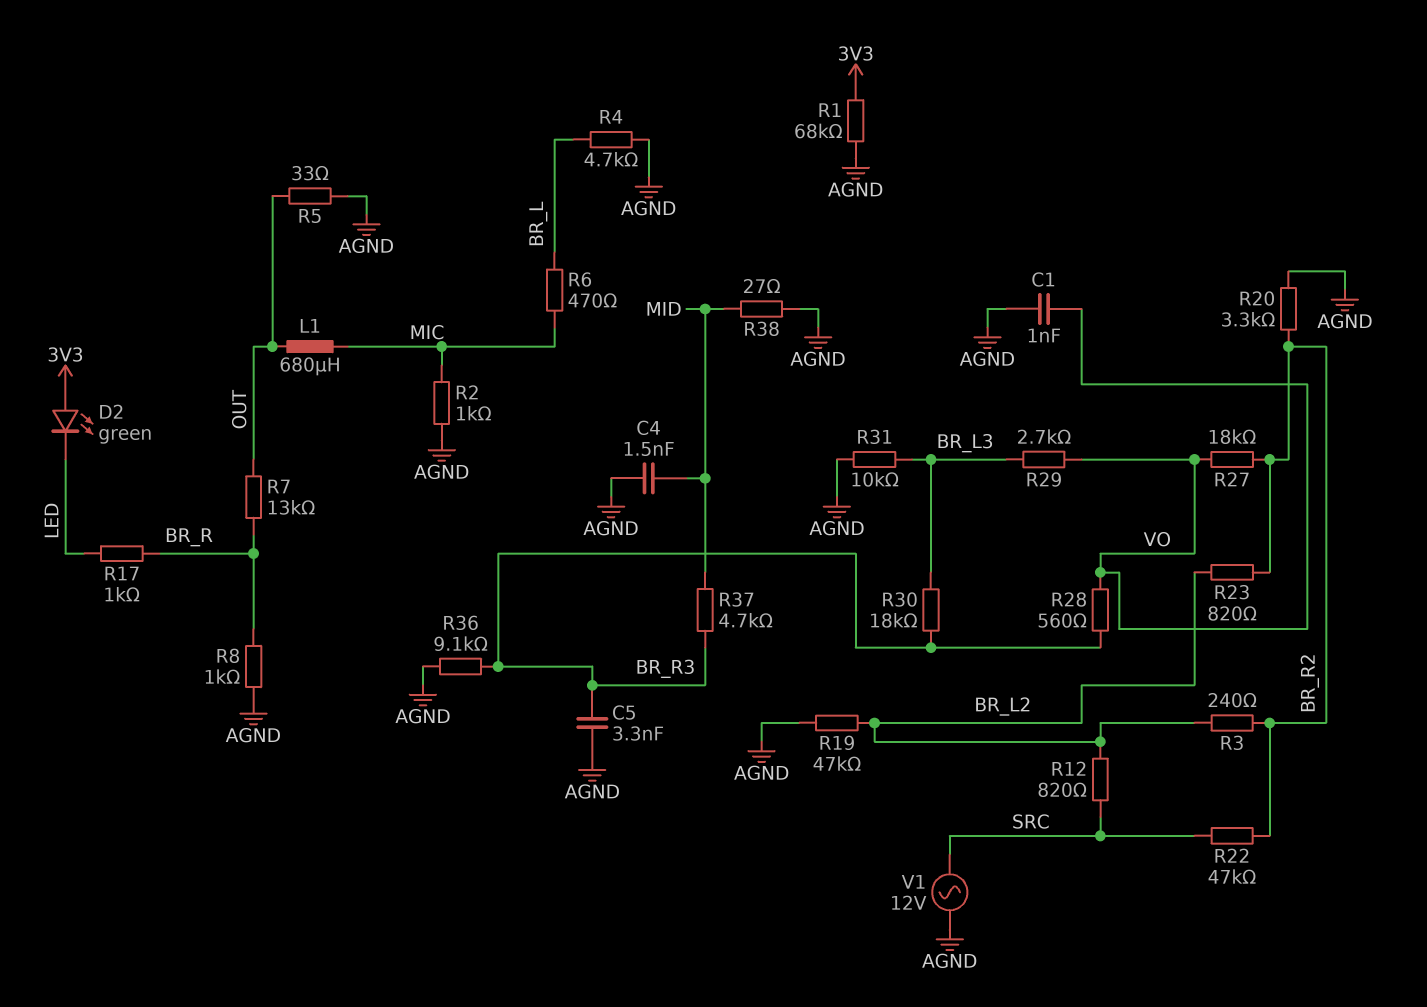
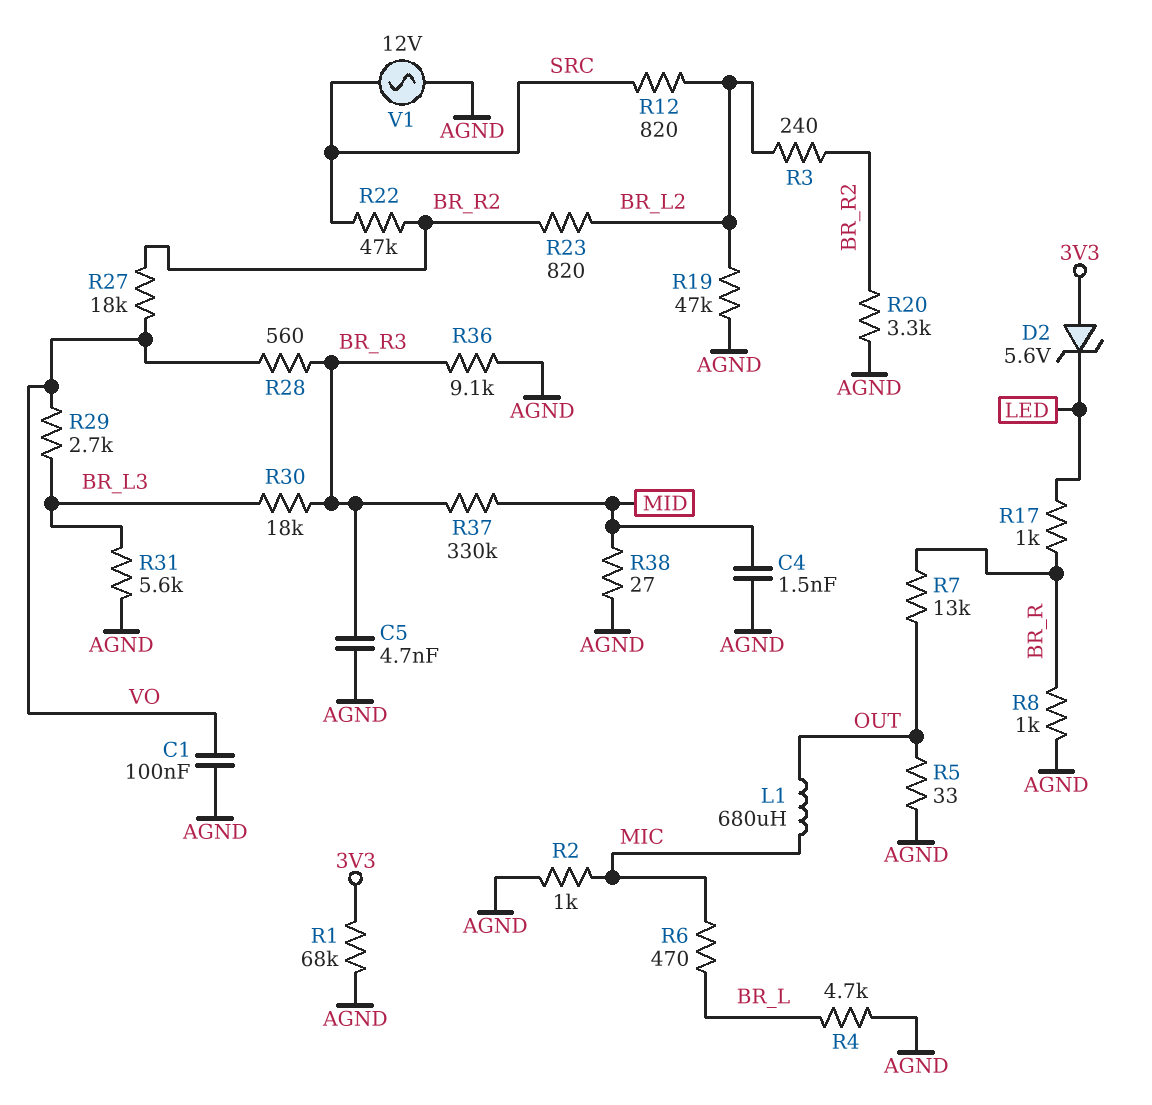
C1: 1nF (AGND, VO) -> 100nF (AGND, VO)
C5: 3.3nF (AGND, BR_R3) -> 4.7nF (AGND, BR_R3)
D2: LED green (A 3V3, K LED) -> zener 5.6V (A 3V3, K LED)
R31: 10k (AGND, BR_L3) -> 5.6k (AGND, BR_L3)
R37: 4.7k (BR_R3, MID) -> 330k (BR_R3, MID)

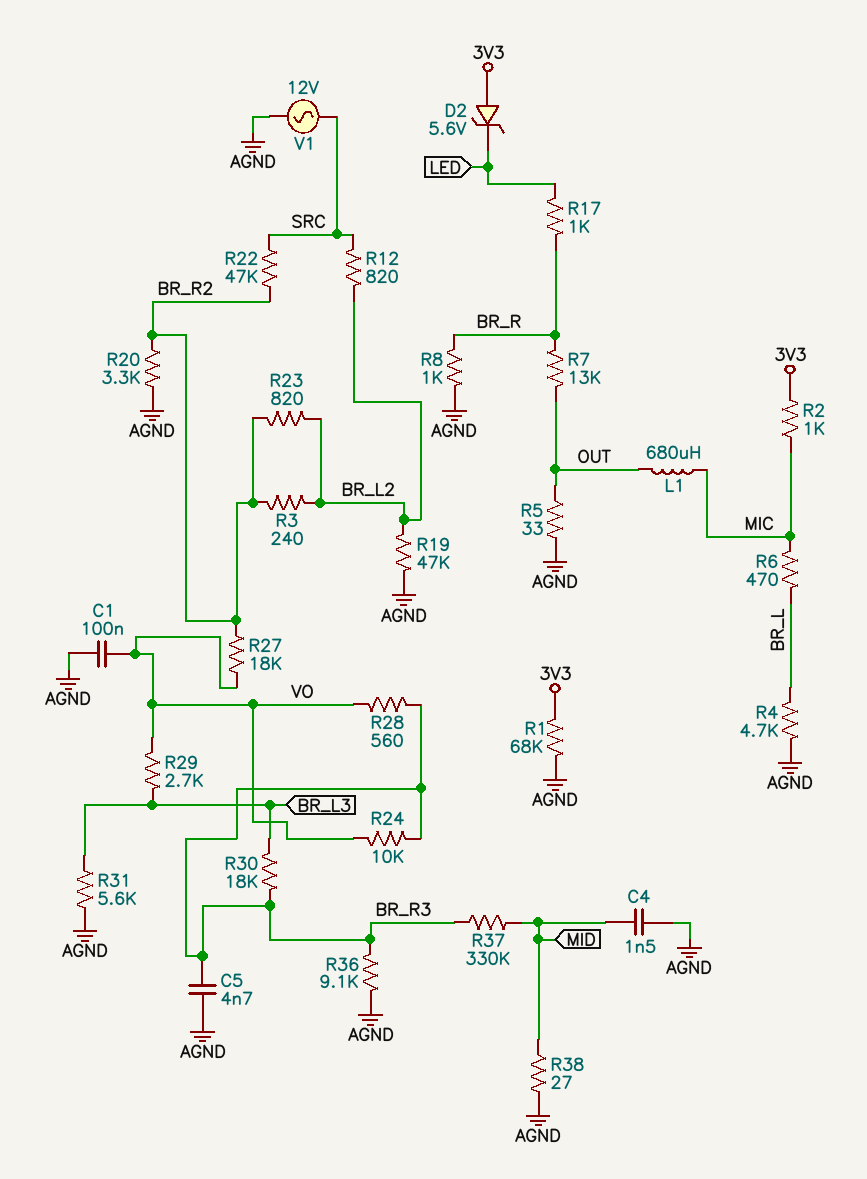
R2: 1k (AGND, MIC) -> 1k (3V3, MIC)
R24: none -> 10k (BR_R3, VO)

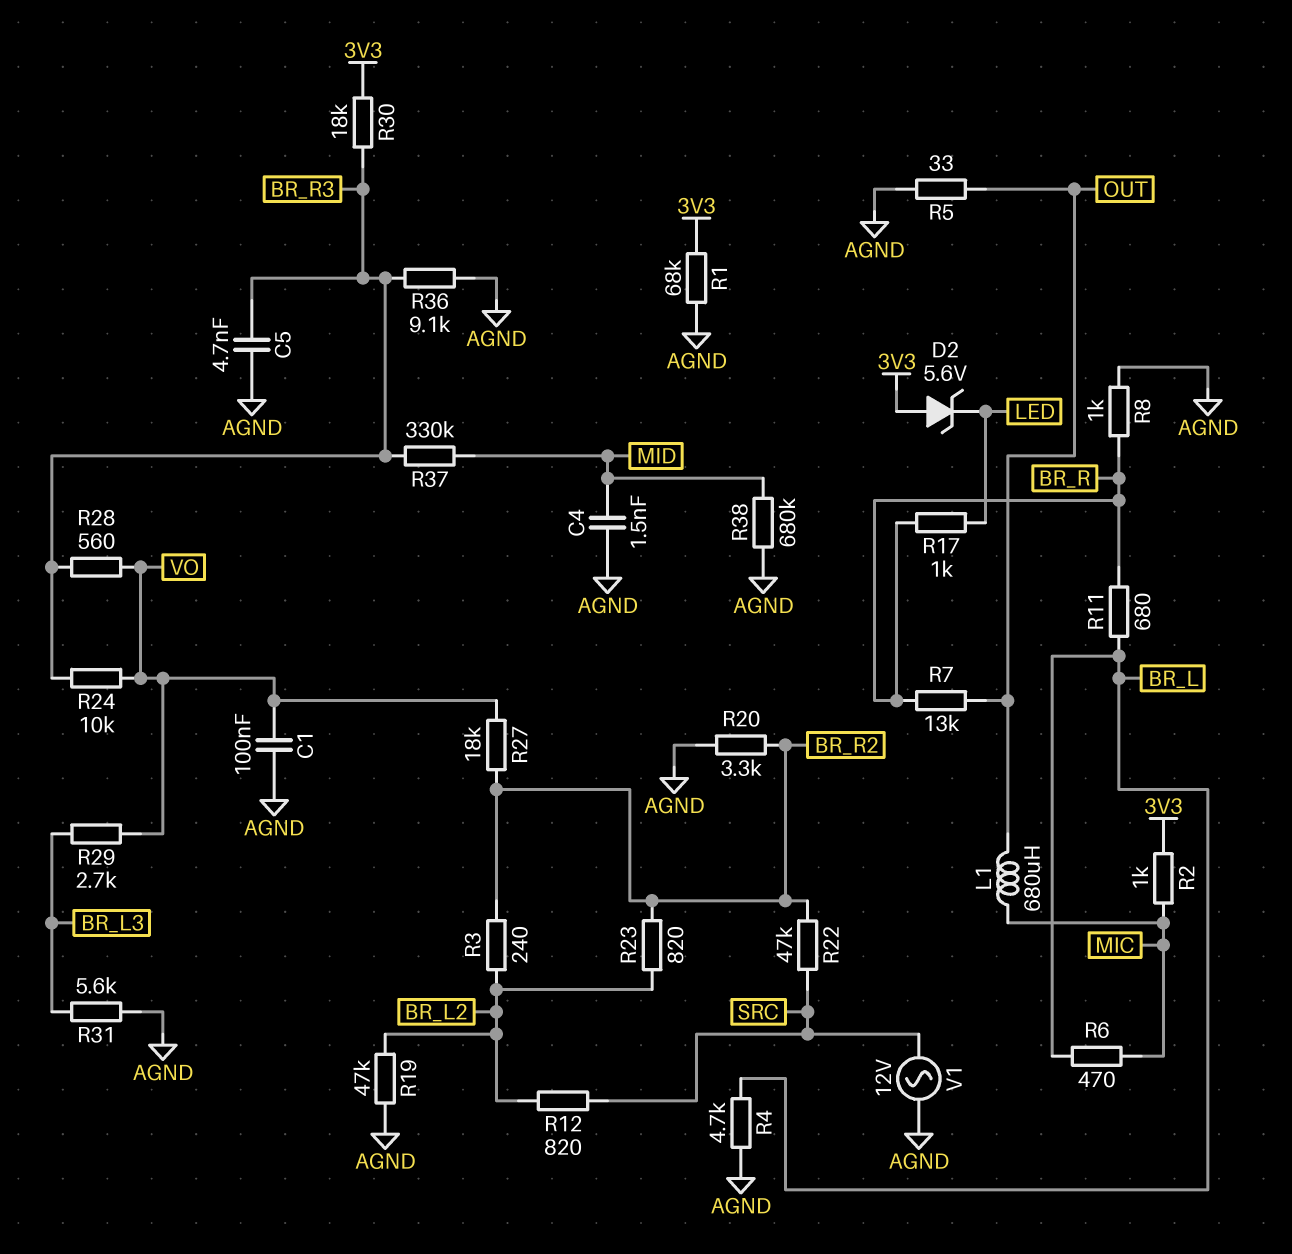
R11: none -> 680 (BR_L, BR_R)
R30: 18k (BR_L3, BR_R3) -> 18k (3V3, BR_R3)
R38: 27 (AGND, MID) -> 680k (AGND, MID)

